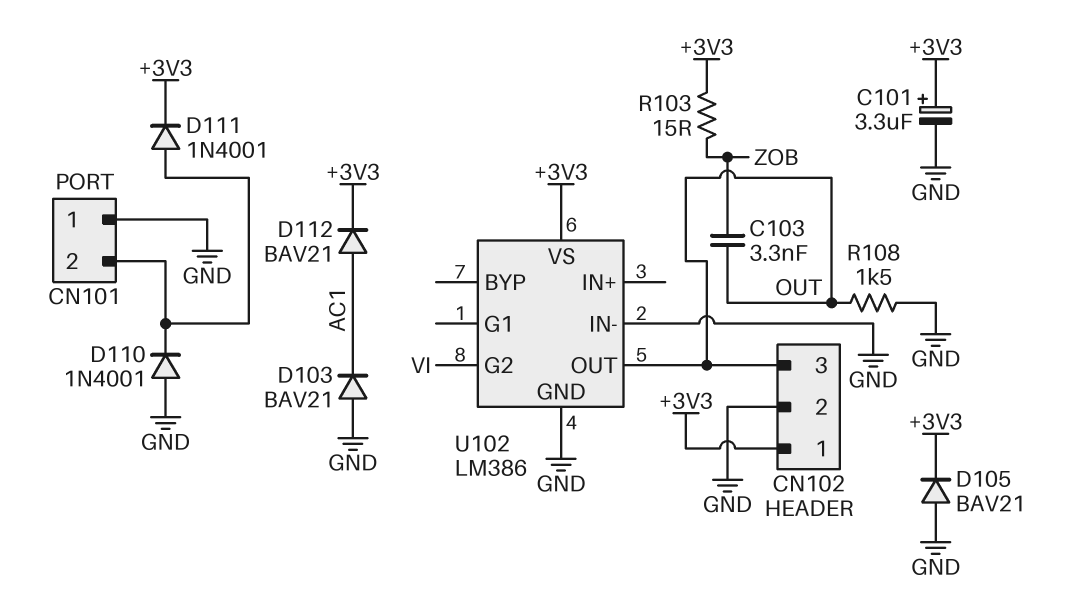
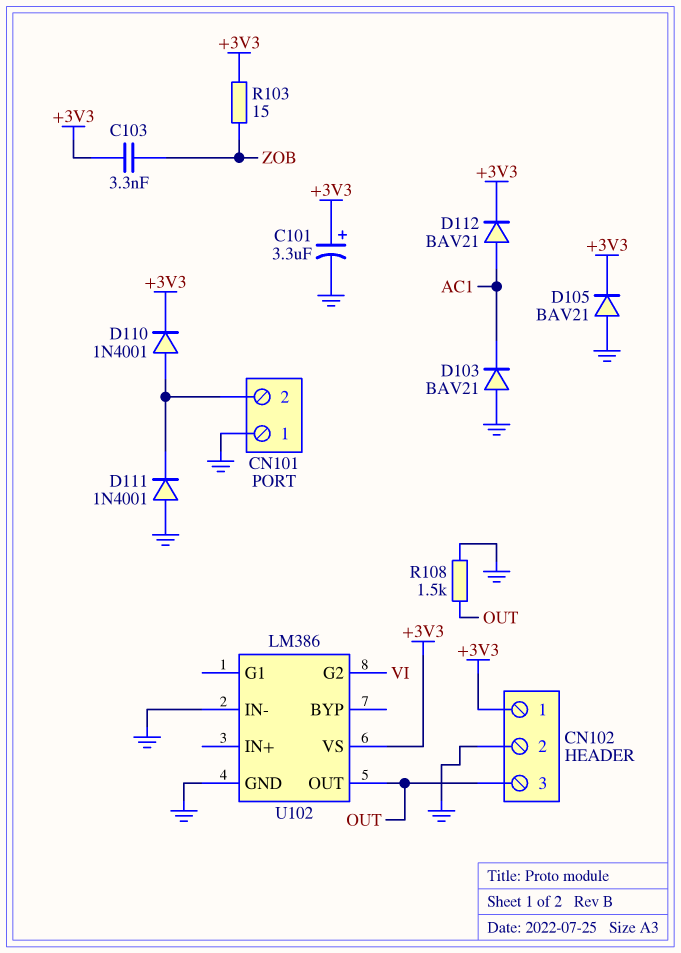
C103: 3.3nF (OUT, ZOB) -> 3.3nF (+3V3, ZOB)
D110: diode 1N4001 (A GND, K CN101/2) -> diode 1N4001 (A CN101/2, K +3V3)
D111: diode 1N4001 (A CN101/2, K +3V3) -> diode 1N4001 (A GND, K CN101/2)

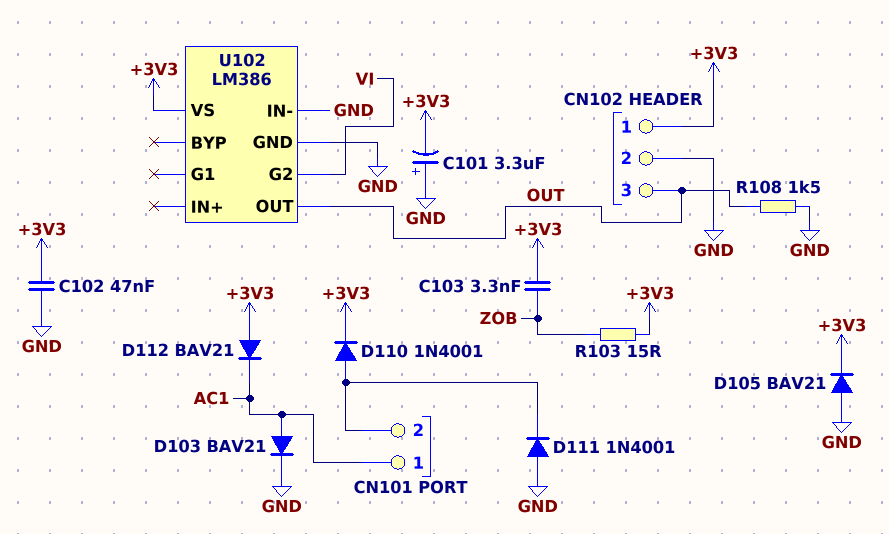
C101: 3.3uF (plus +3V3, minus GND) -> 3.3uF (plus GND, minus +3V3)
C102: none -> 47nF (+3V3, GND)
CN101 pin 1: GND -> AC1
D103: diode BAV21 (A GND, K AC1) -> diode BAV21 (A AC1, K GND)
D112: diode BAV21 (A AC1, K +3V3) -> diode BAV21 (A +3V3, K AC1)

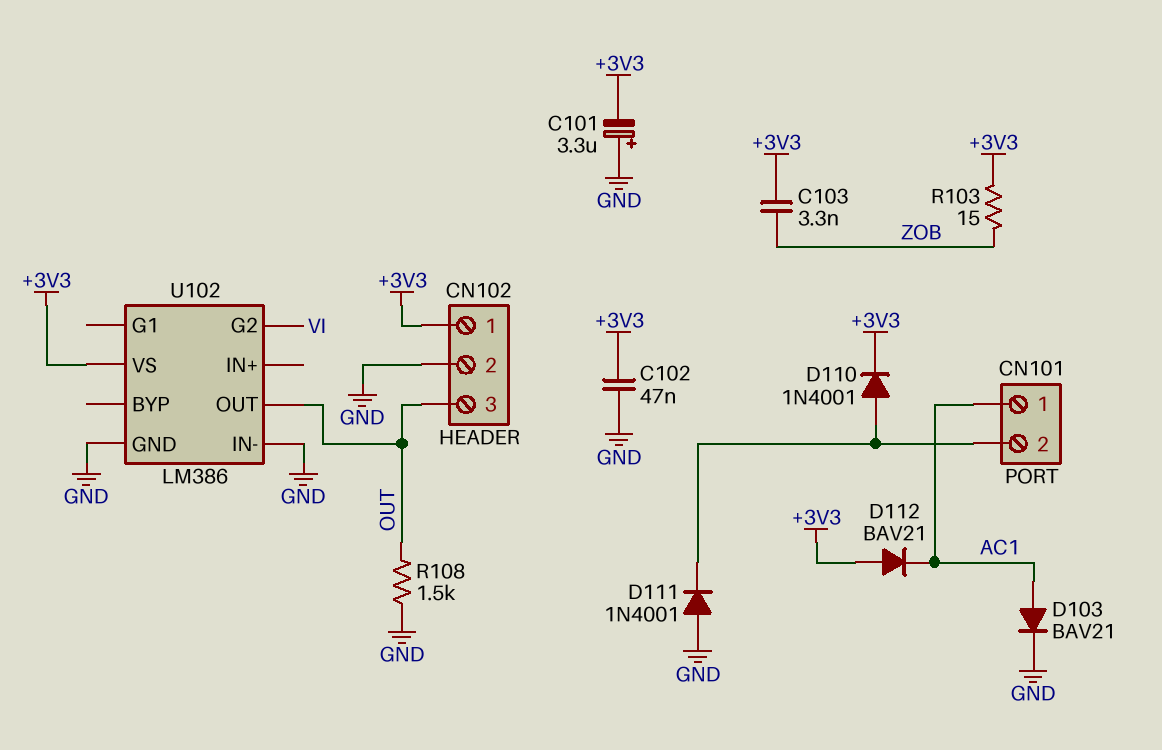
D105: diode BAV21 (A GND, K +3V3) -> none

